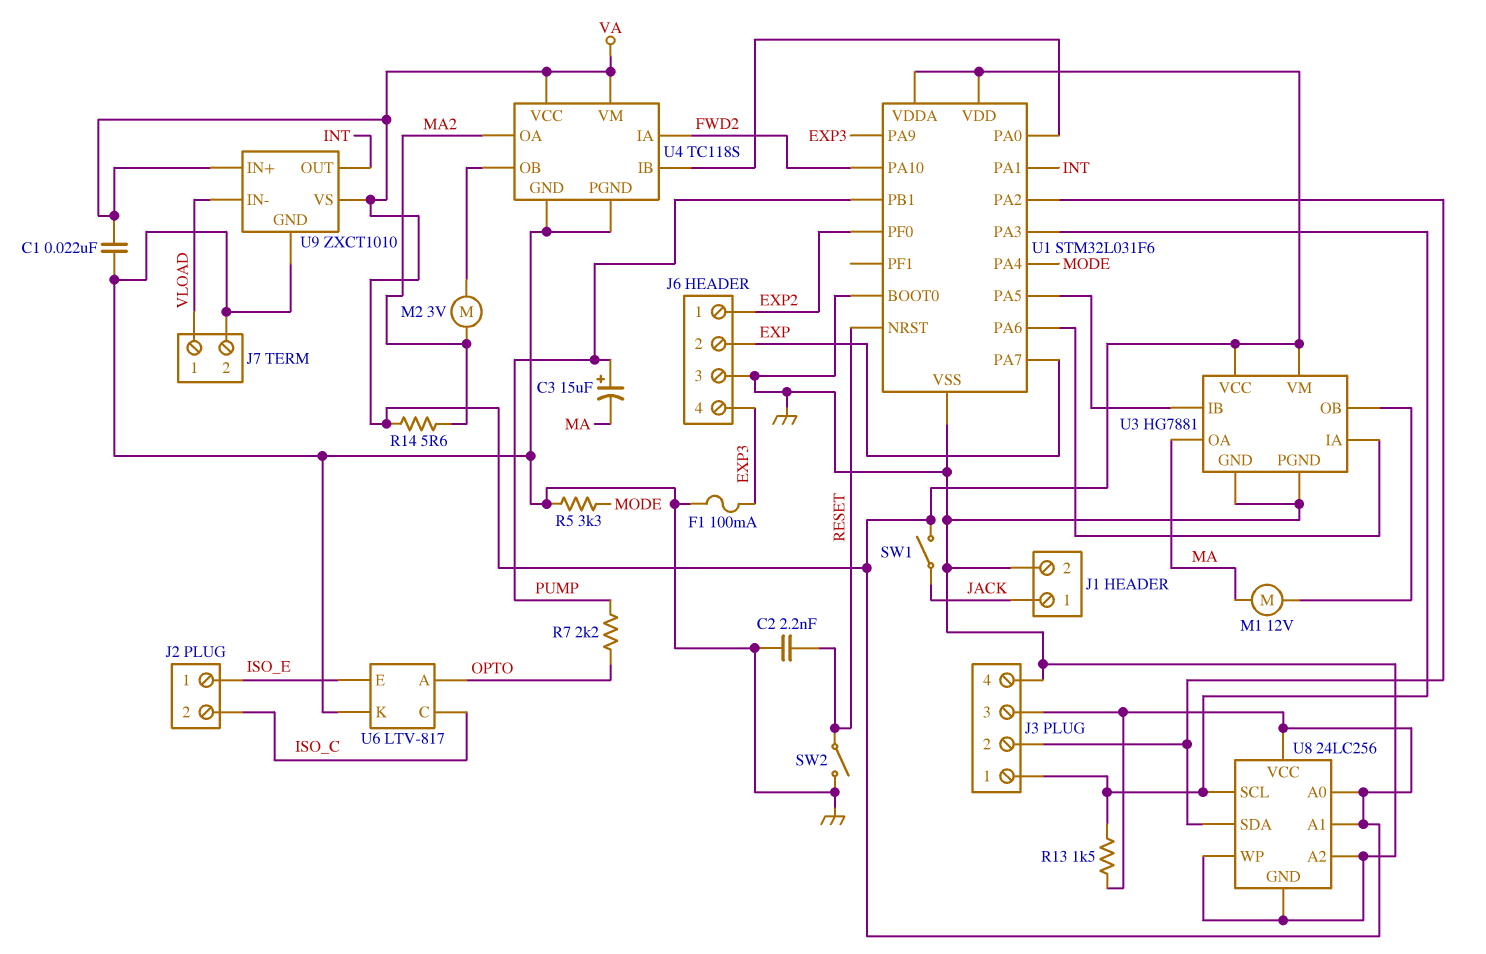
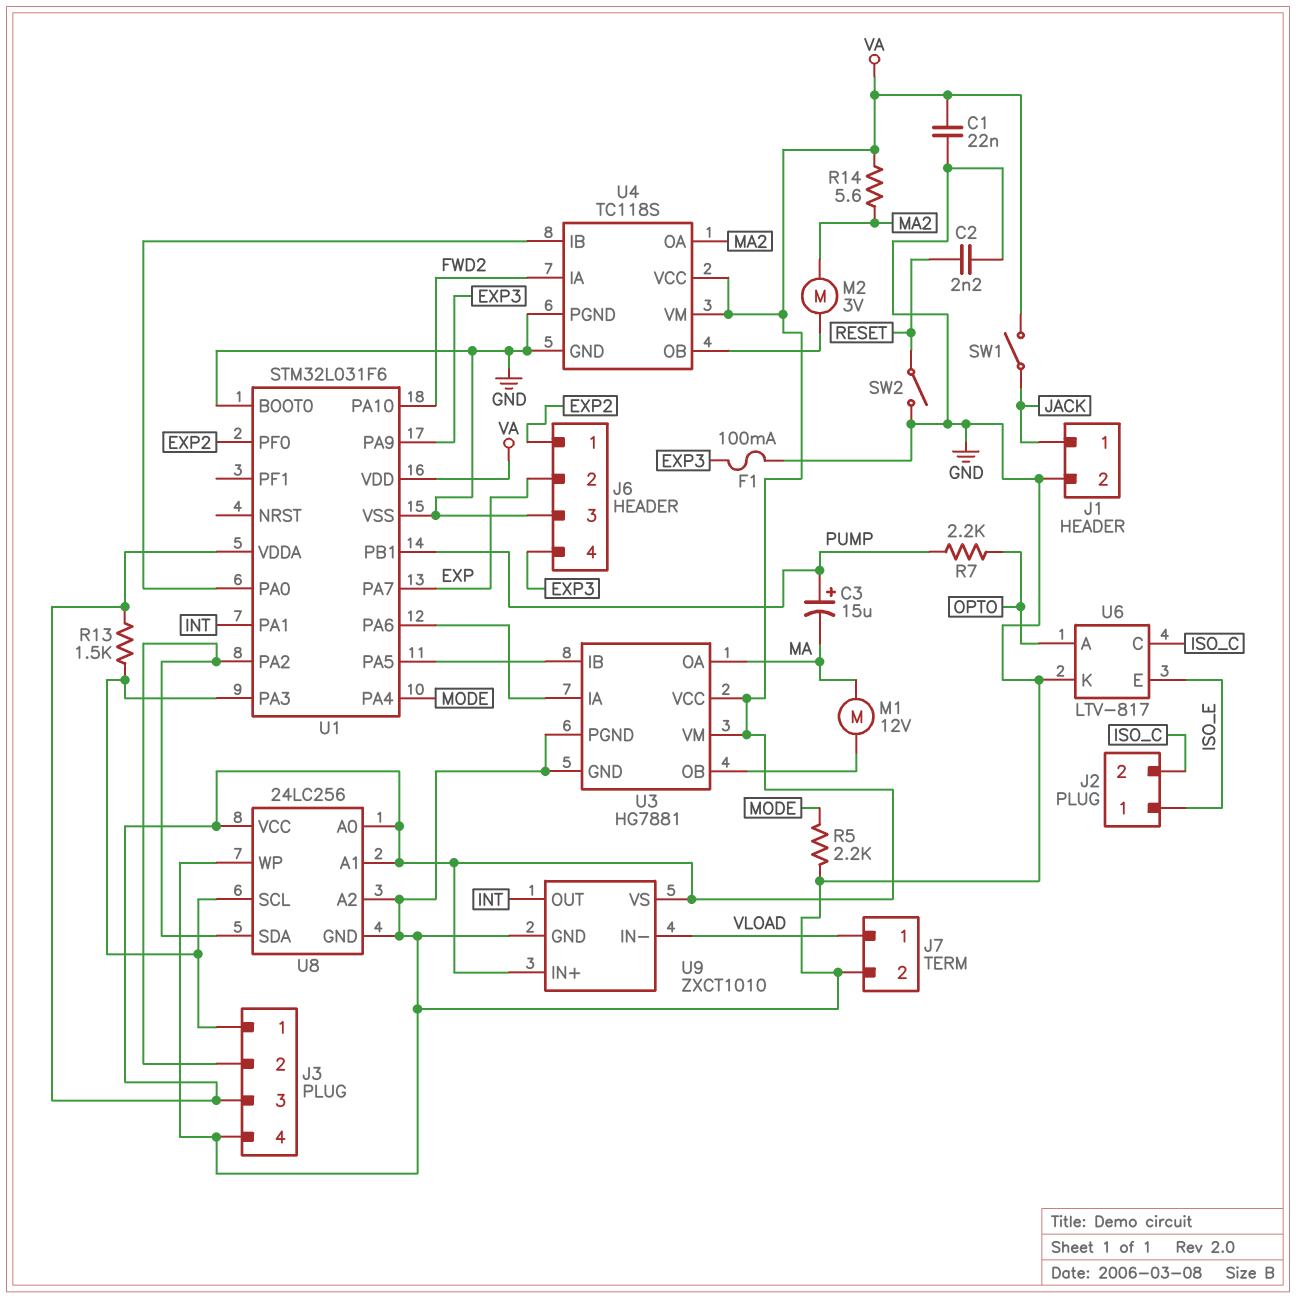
R5: 3.3k (GND, MODE) -> 2.2k (GND, MODE)
U1 pin NRST: RESET -> none

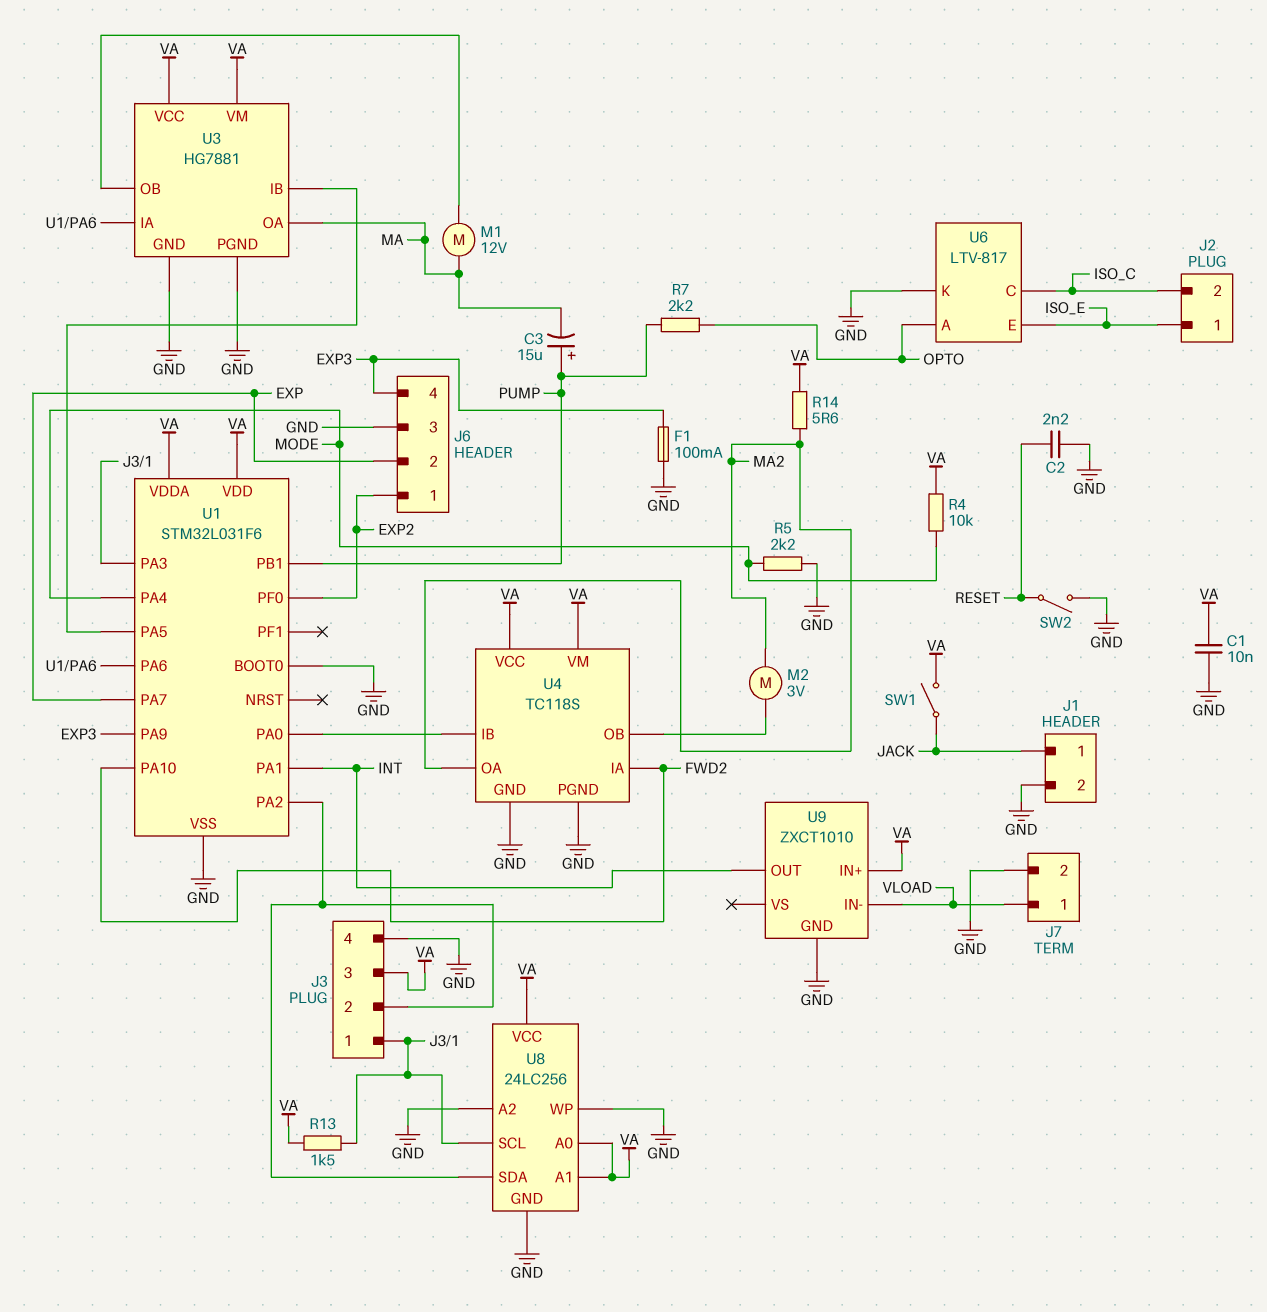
C1: 22nF (GND, VA) -> 10nF (GND, VA)
R4: none -> 10k (MODE, VA)
U9 pin VS: VA -> none

